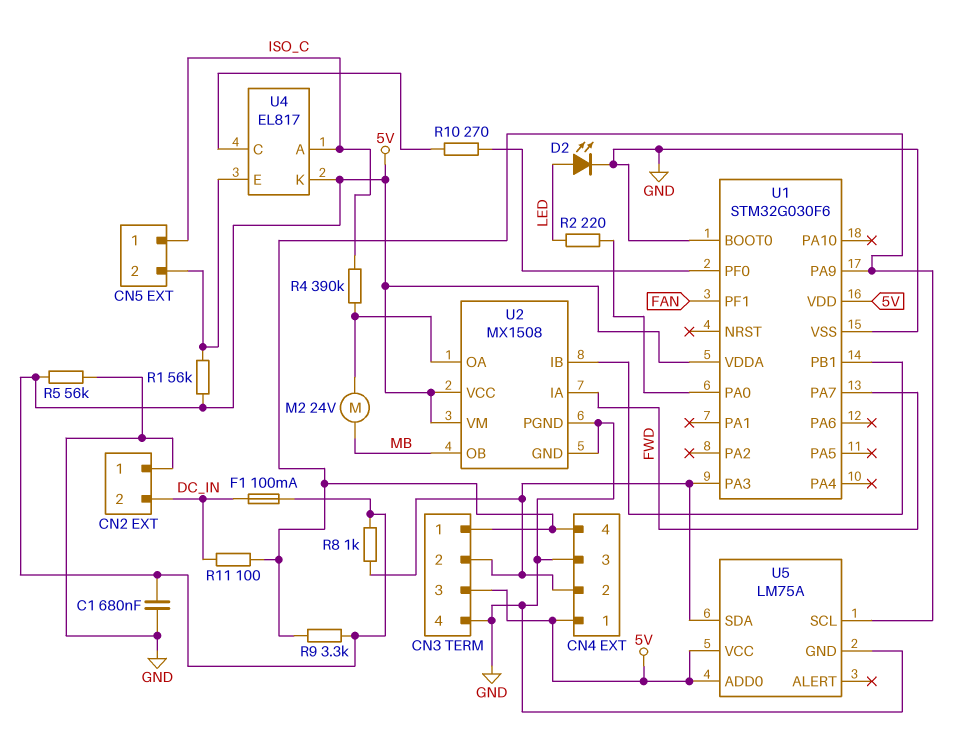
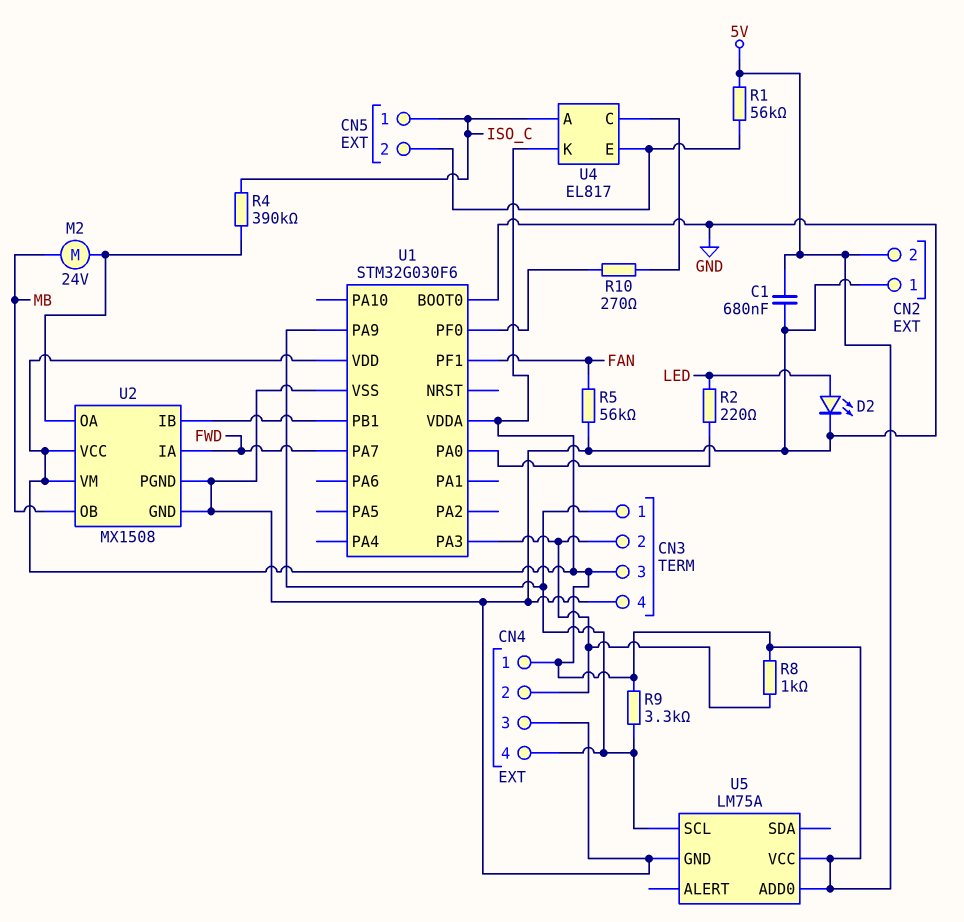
CN2 pin 2: DC_IN -> 5V
F1: 100mA (5V, DC_IN) -> none
R5: 56k (5V, GND) -> 56k (FAN, GND)
R11: 100 (CN3/1, DC_IN) -> none
U5 pin SDA: CN3/2 -> none

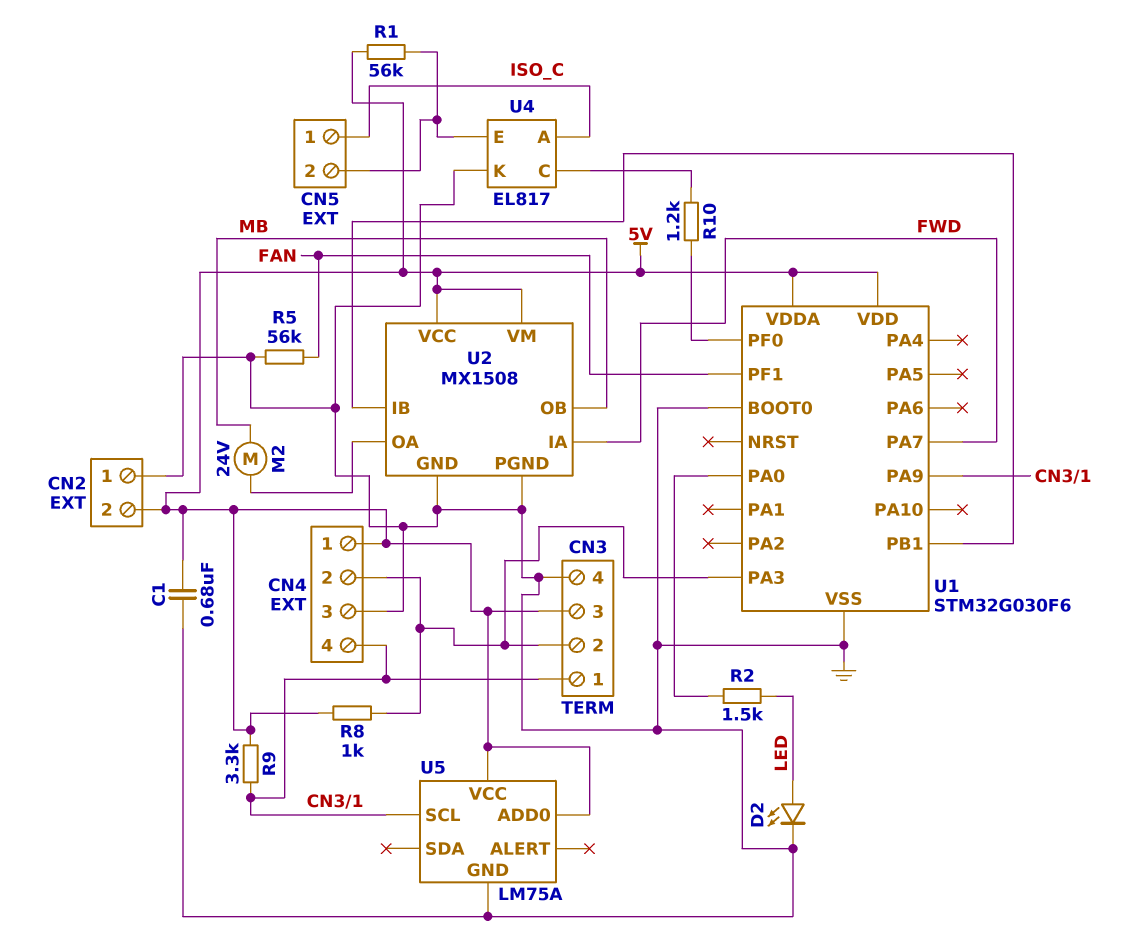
R2: 220 (LED, U1/PA0) -> 1.5k (LED, U1/PA0)
R4: 390k (ISO_C, U2/OA) -> none
R10: 270 (U1/PF0, U4/C) -> 1.2k (U1/PF0, U4/C)
U4 pin K: 5V -> GND

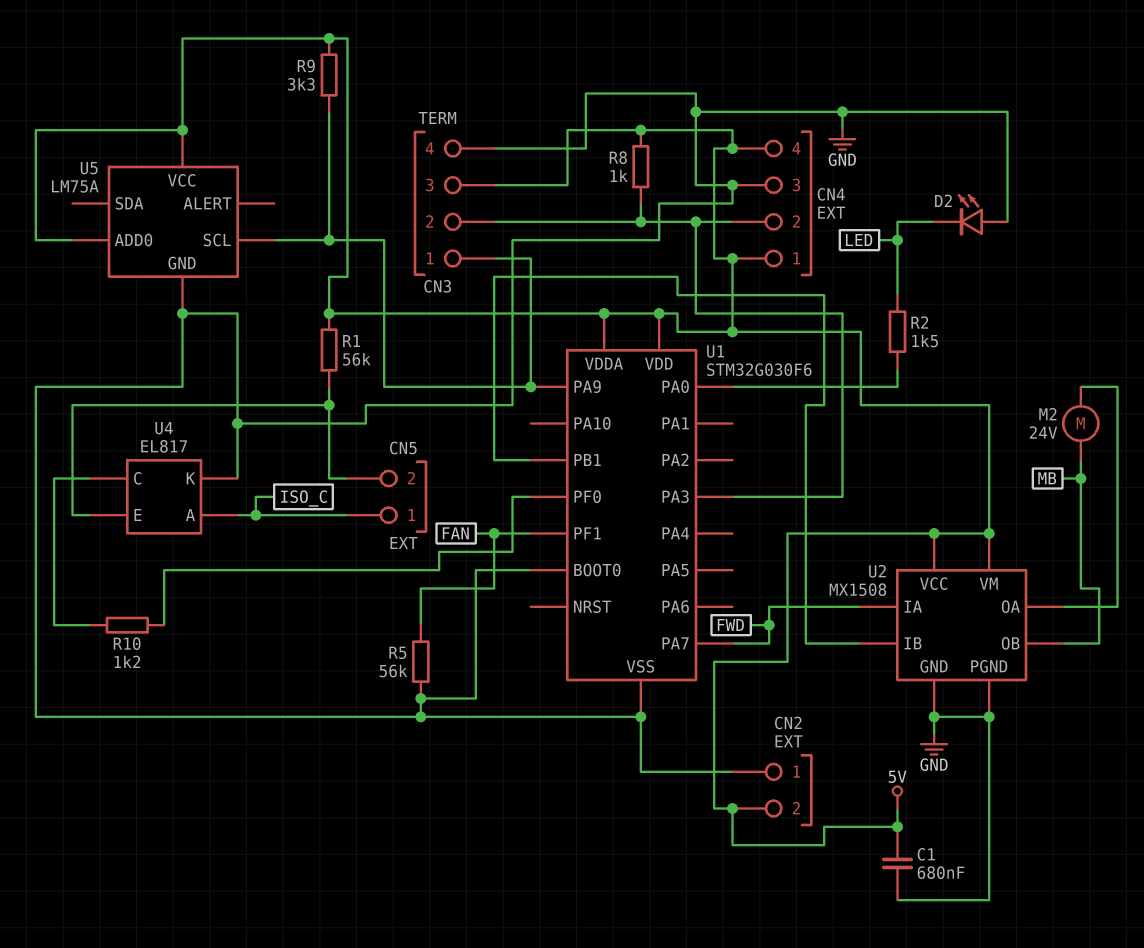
CN4 pin 4: CN3/1 -> 5V
D2: LED (A LED, K GND) -> LED (A GND, K LED)

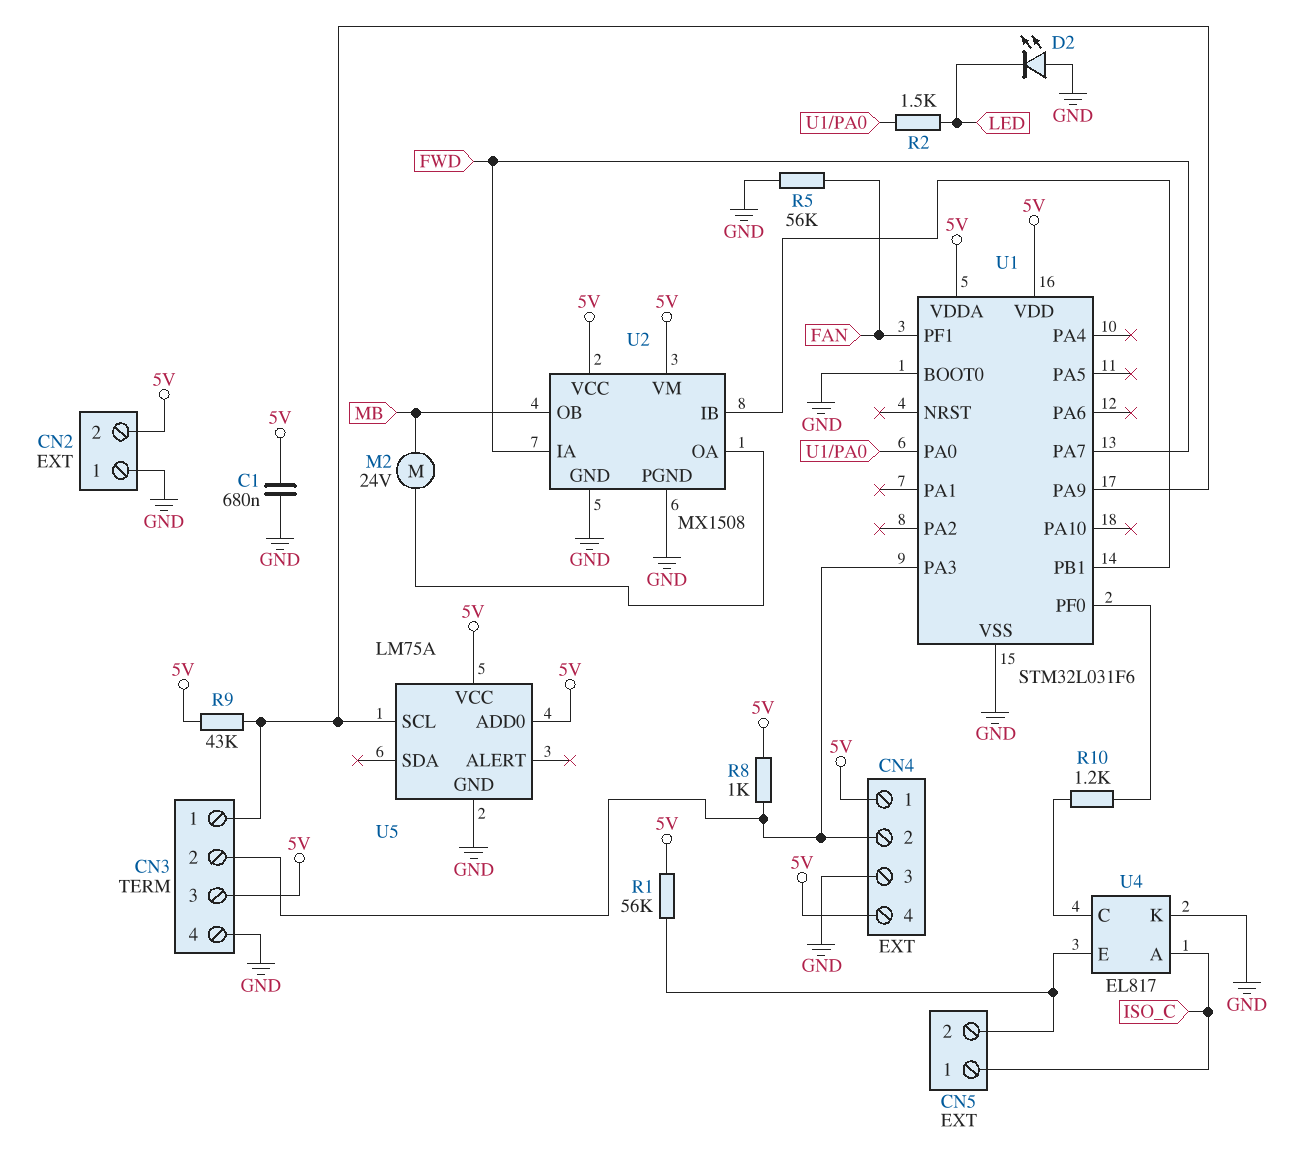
R9: 3.3k (5V, CN3/1) -> 43k (5V, CN3/1)
U1: STM32G030F6 -> STM32L031F6

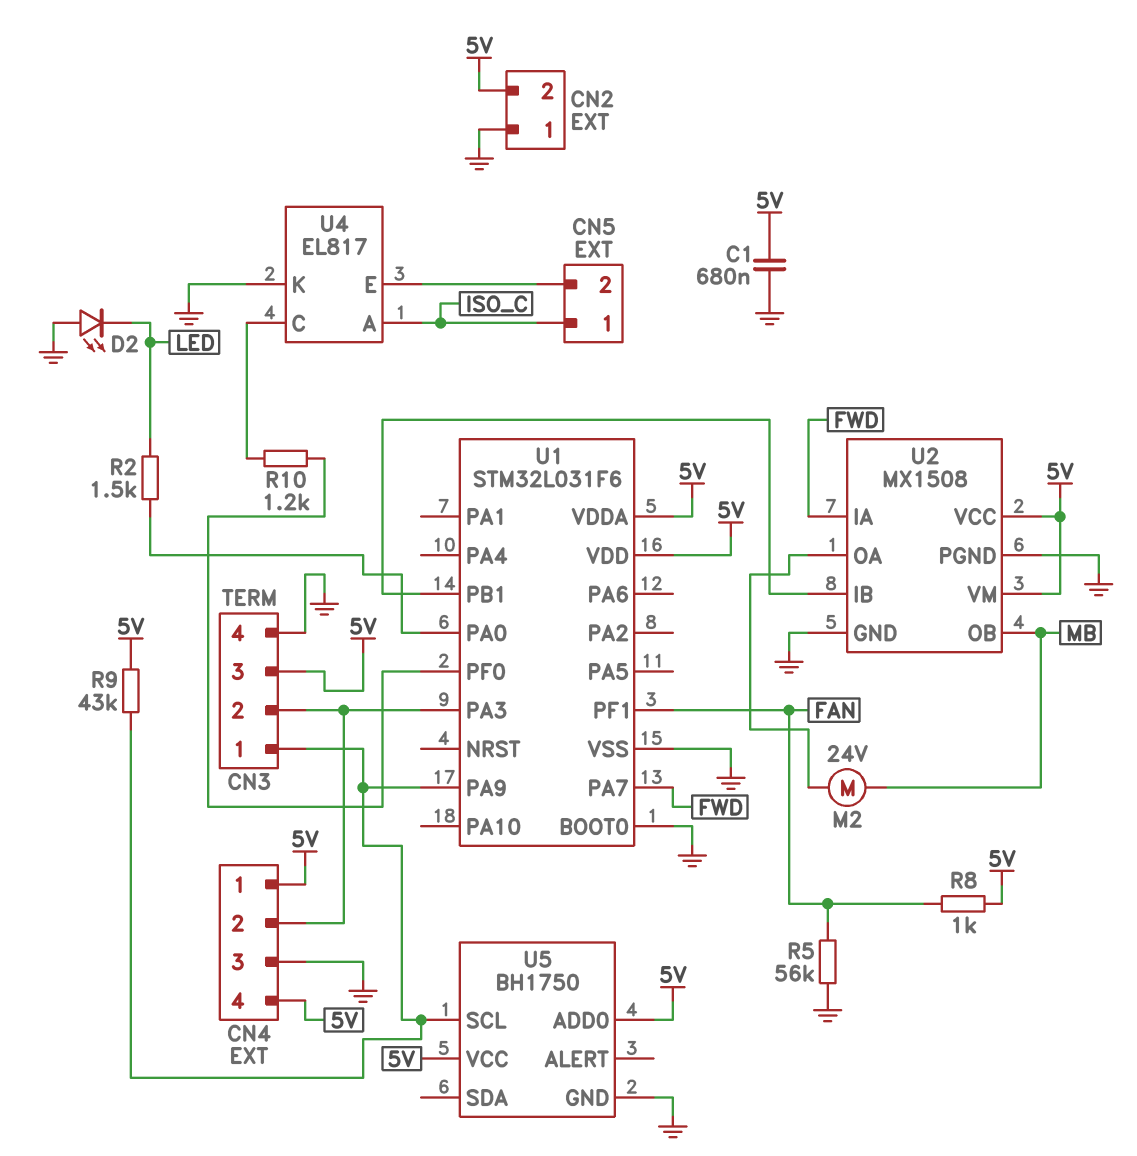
R1: 56k (5V, CN5/2) -> none
R8: 1k (5V, CN3/2) -> 1k (5V, FAN)
U5: LM75A -> BH1750

